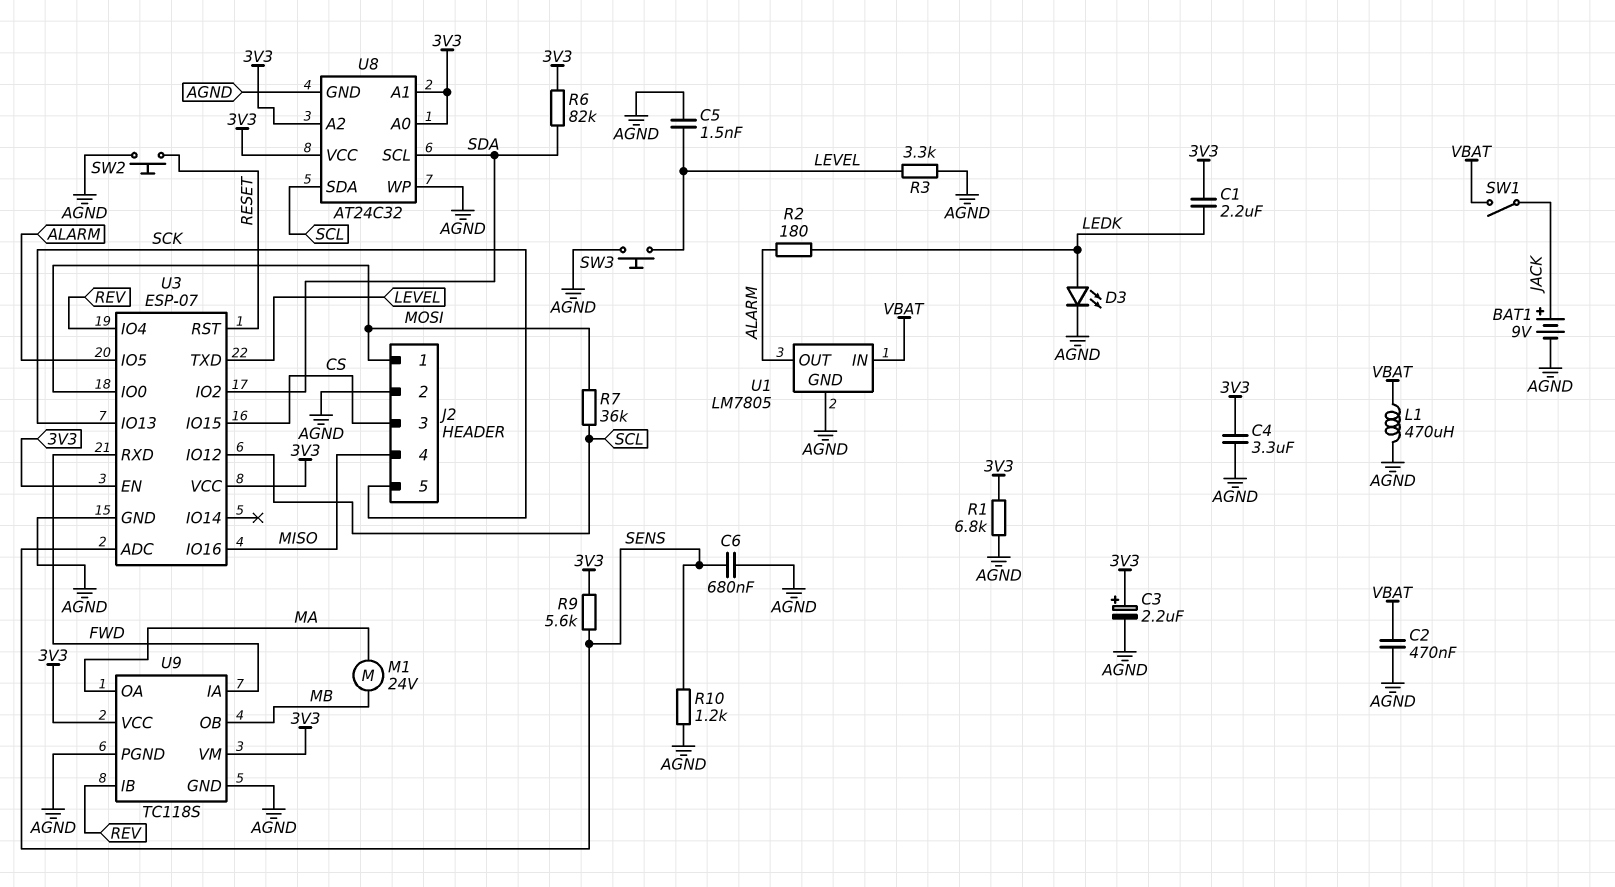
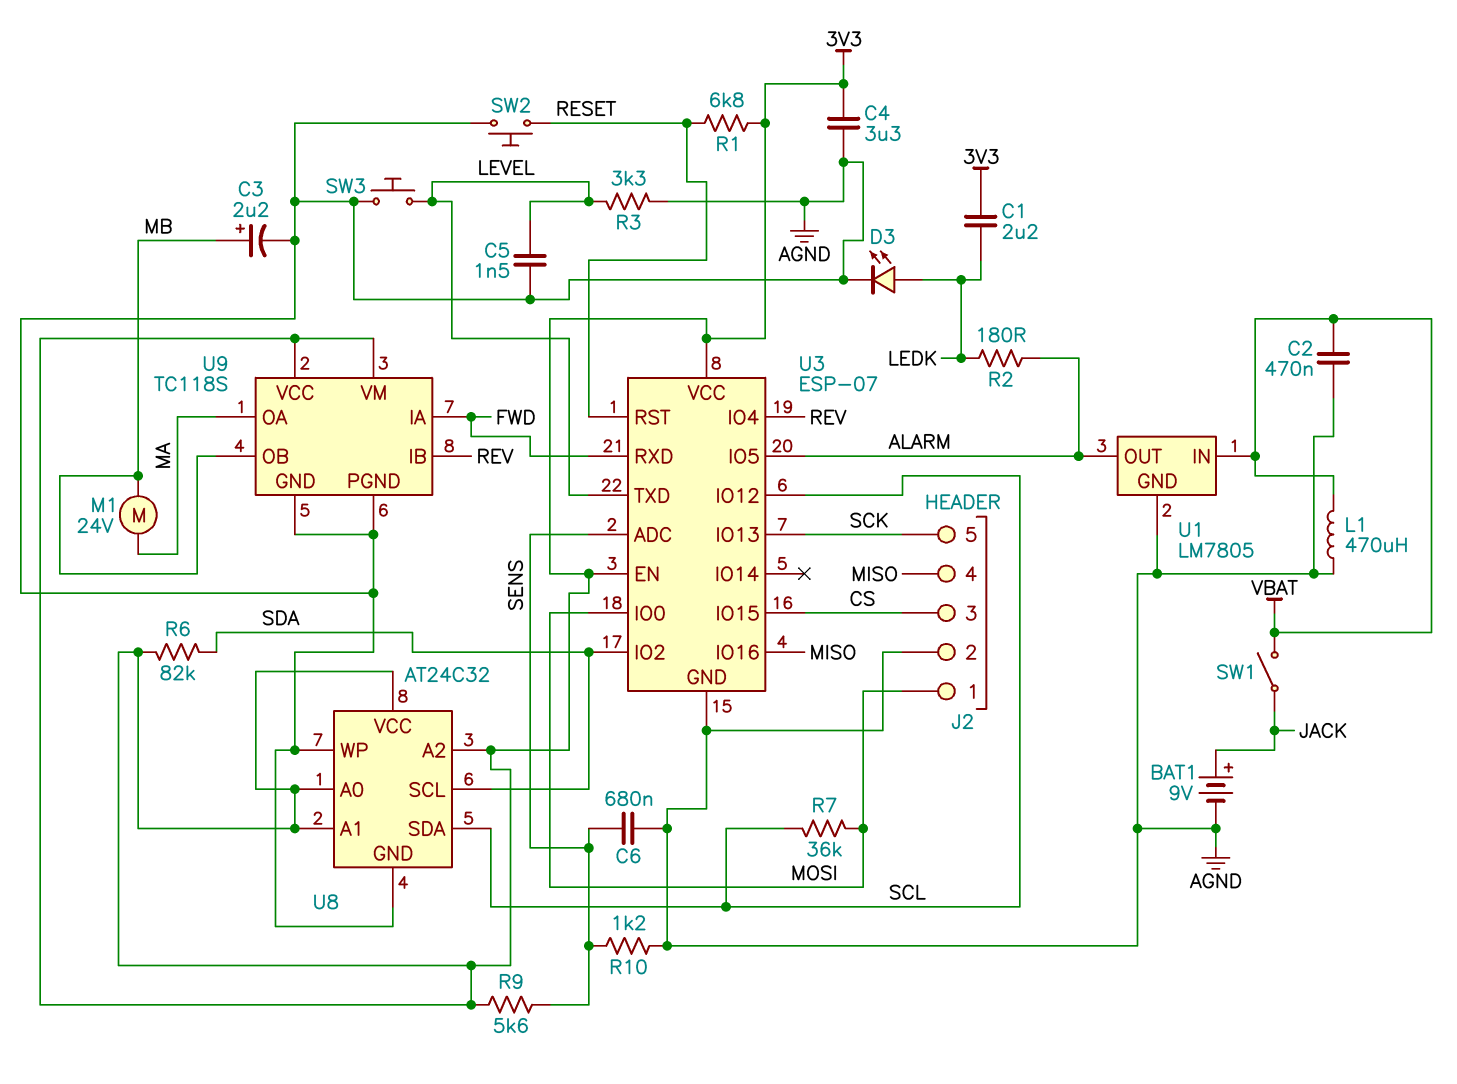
C3: 2.2uF (plus 3V3, minus AGND) -> 2.2uF (plus MB, minus AGND)
R1: 6.8k (3V3, AGND) -> 6.8k (3V3, RESET)

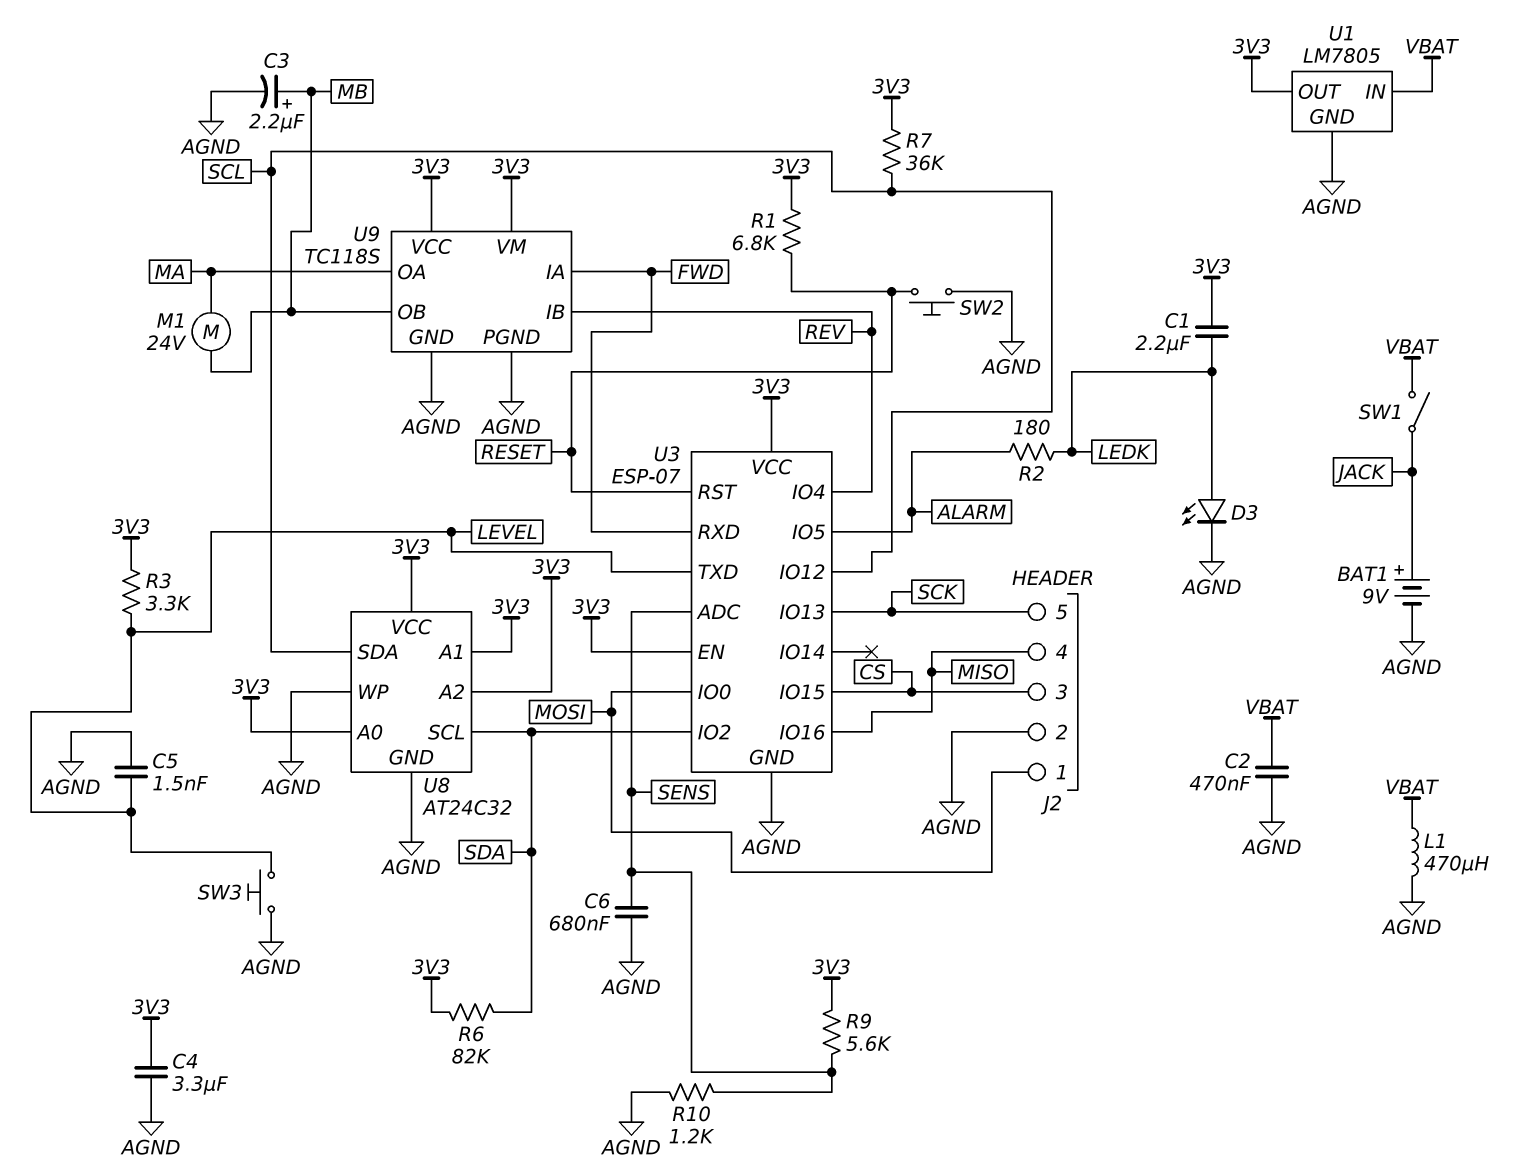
R3: 3.3k (AGND, LEVEL) -> 3.3k (3V3, LEVEL)
R7: 36k (MOSI, SCL) -> 36k (3V3, SCL)
U1 pin OUT: ALARM -> 3V3

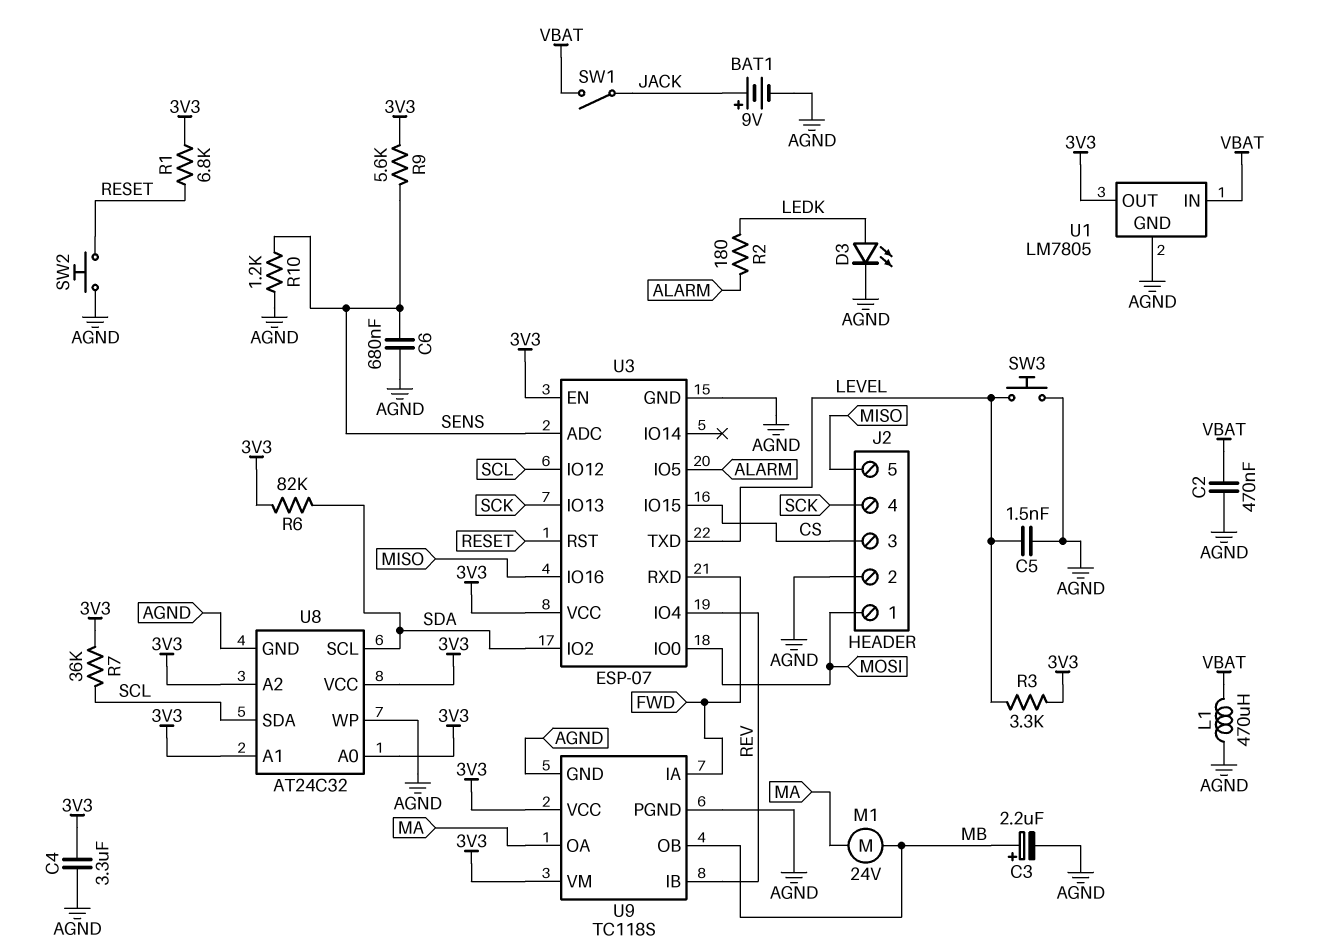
C1: 2.2uF (3V3, LEDK) -> none
J2 pin 4: MISO -> SCK
J2 pin 5: SCK -> MISO

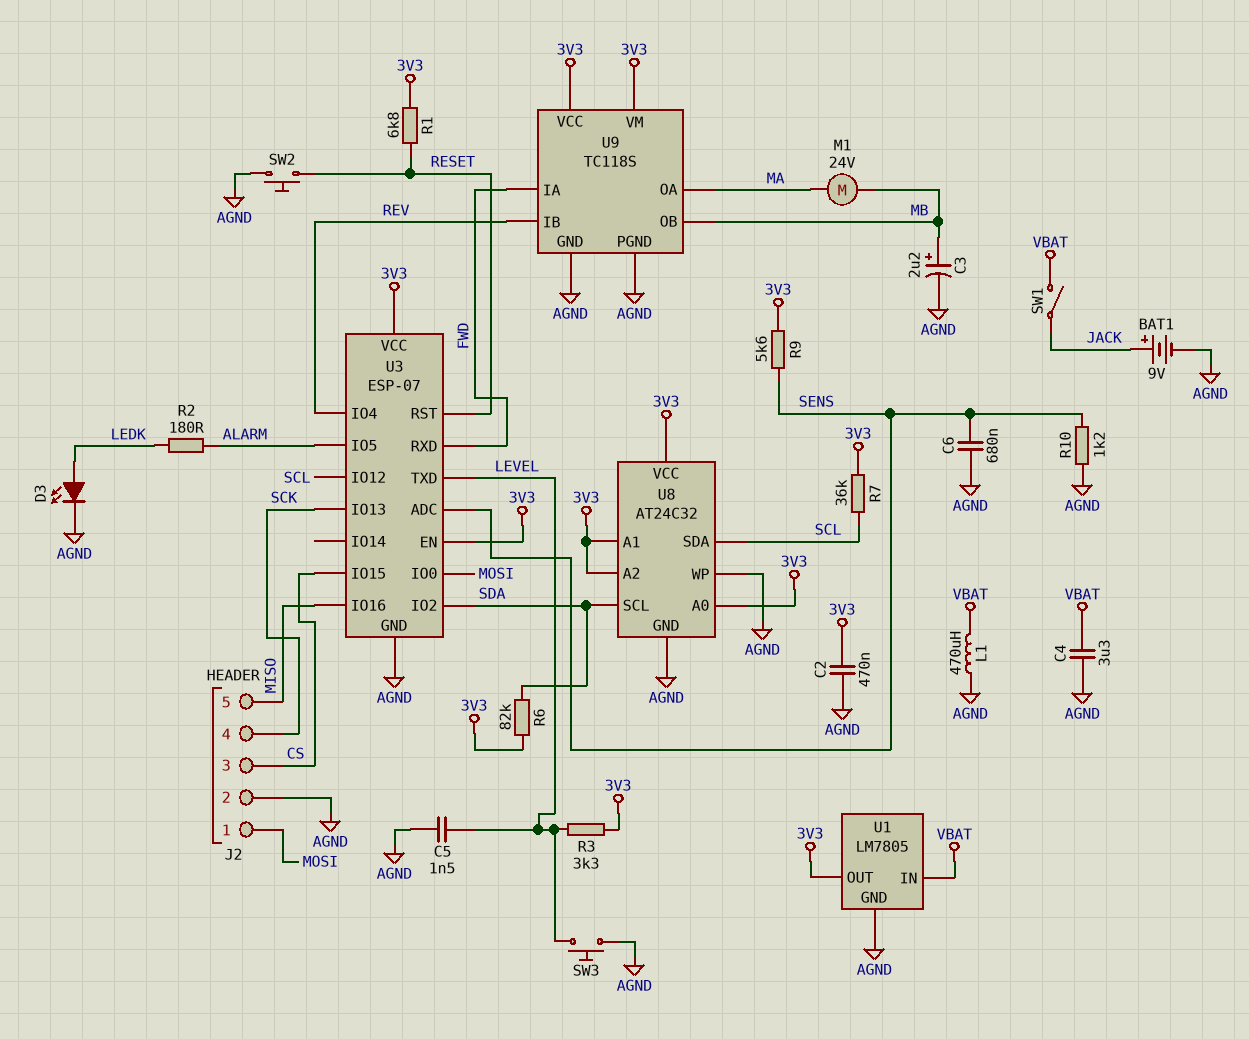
C2: 470nF (AGND, VBAT) -> 470nF (3V3, AGND)
C4: 3.3uF (3V3, AGND) -> 3.3uF (AGND, VBAT)

